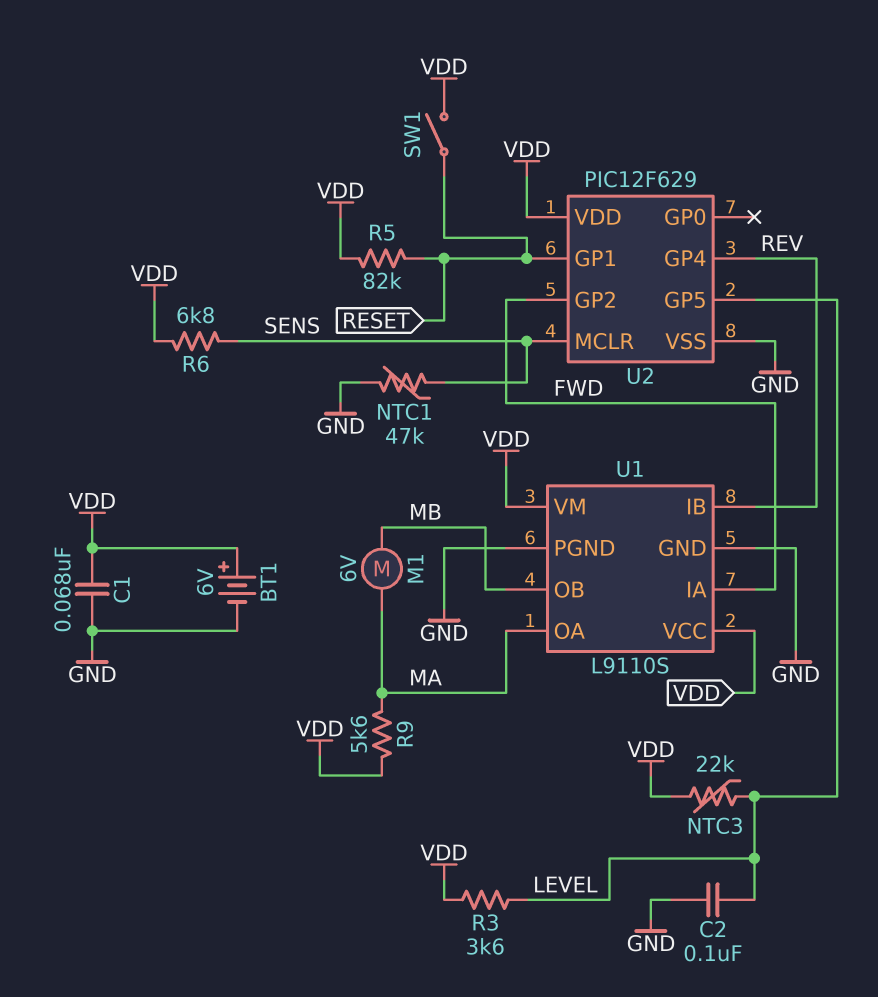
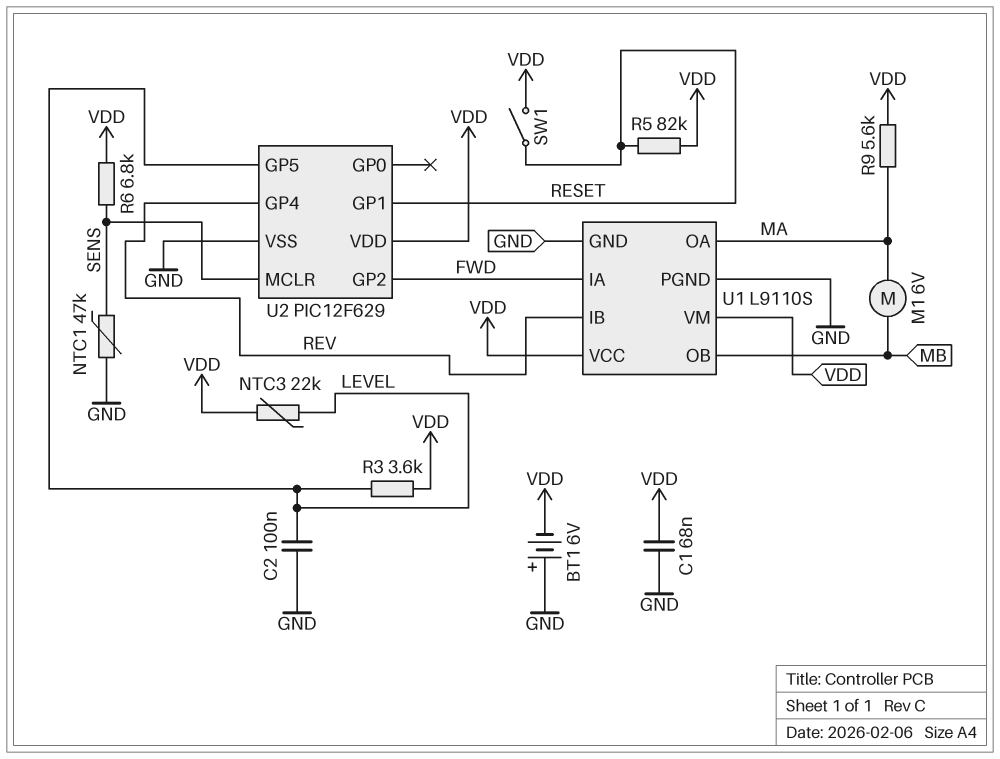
BT1: 6V (plus VDD, minus GND) -> 6V (plus GND, minus VDD)

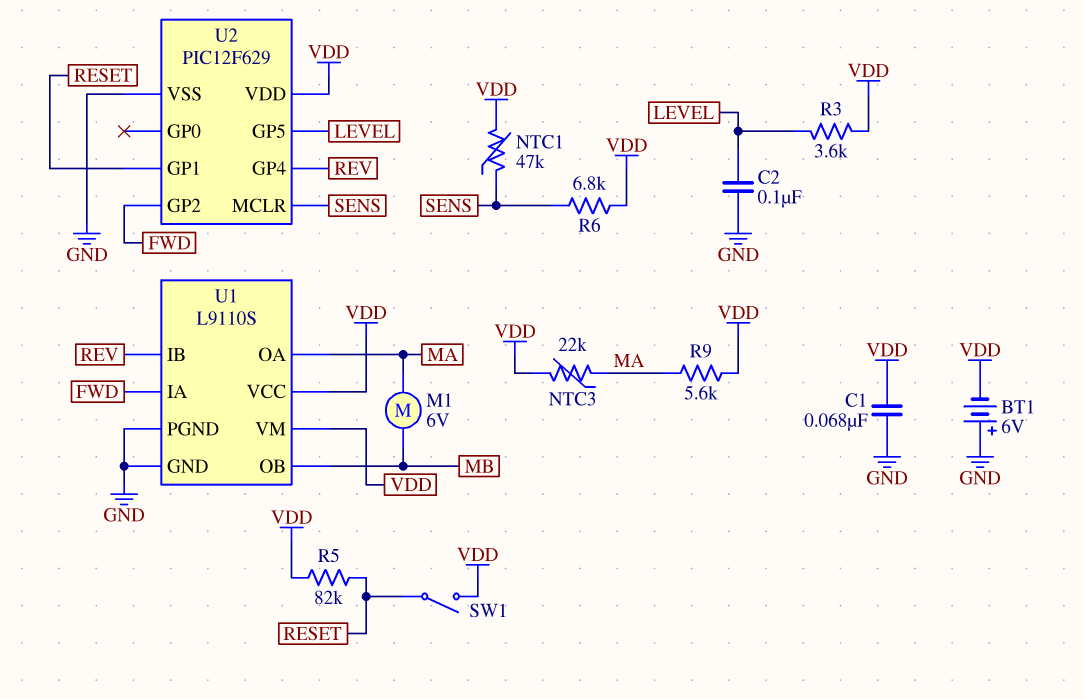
NTC1: 47k (GND, SENS) -> 47k (SENS, VDD)
NTC3: 22k (LEVEL, VDD) -> 22k (MA, VDD)

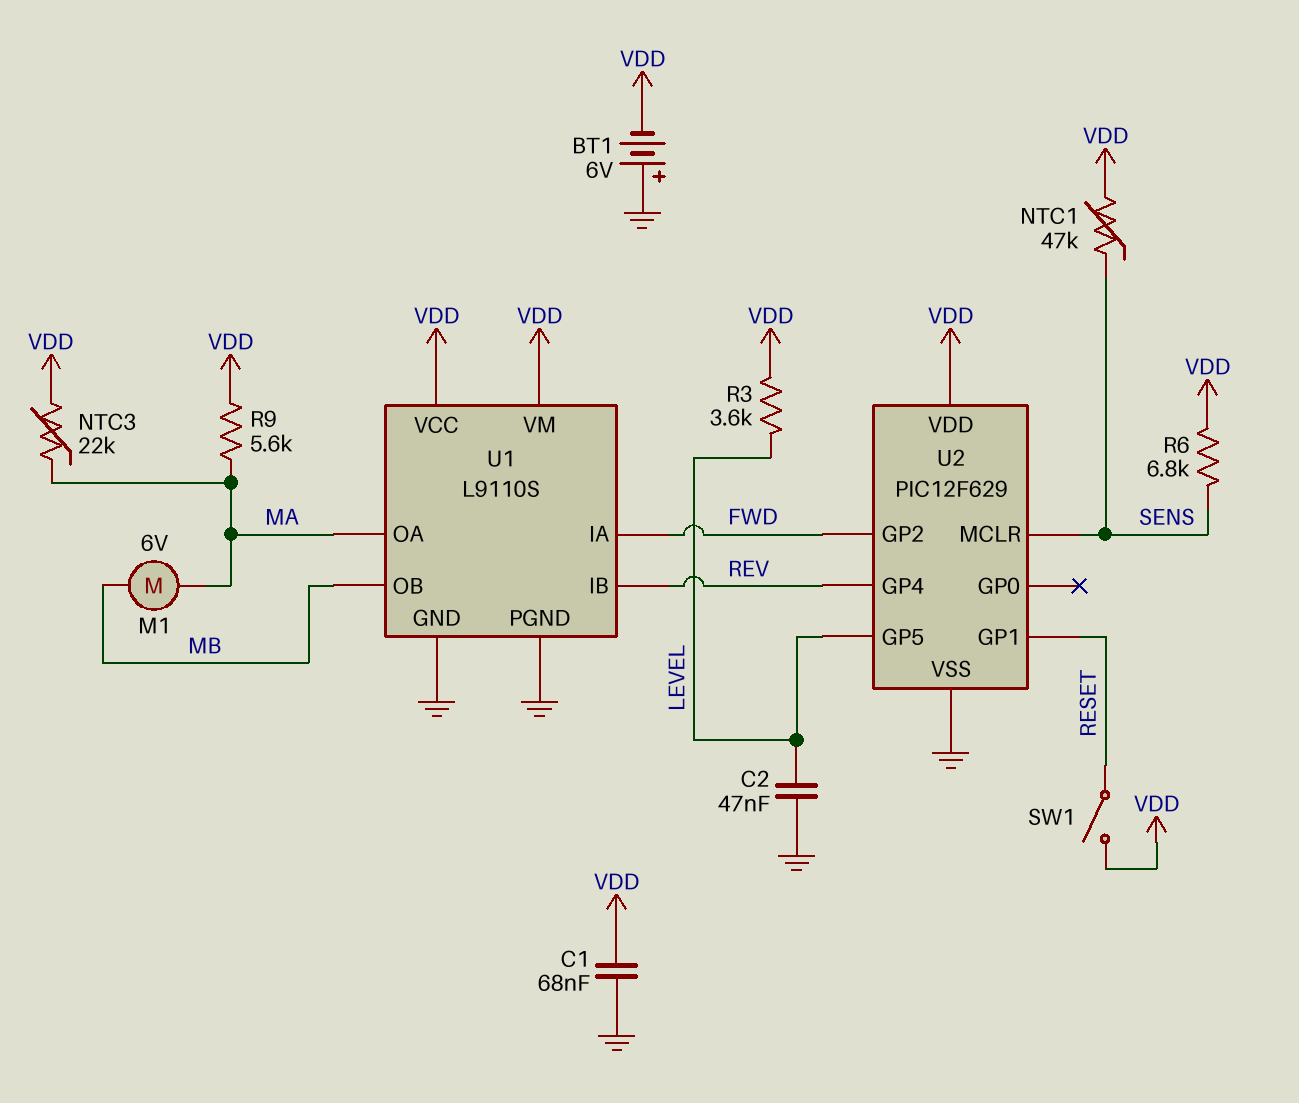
C2: 100nF (GND, LEVEL) -> 47nF (GND, LEVEL)
R5: 82k (RESET, VDD) -> none

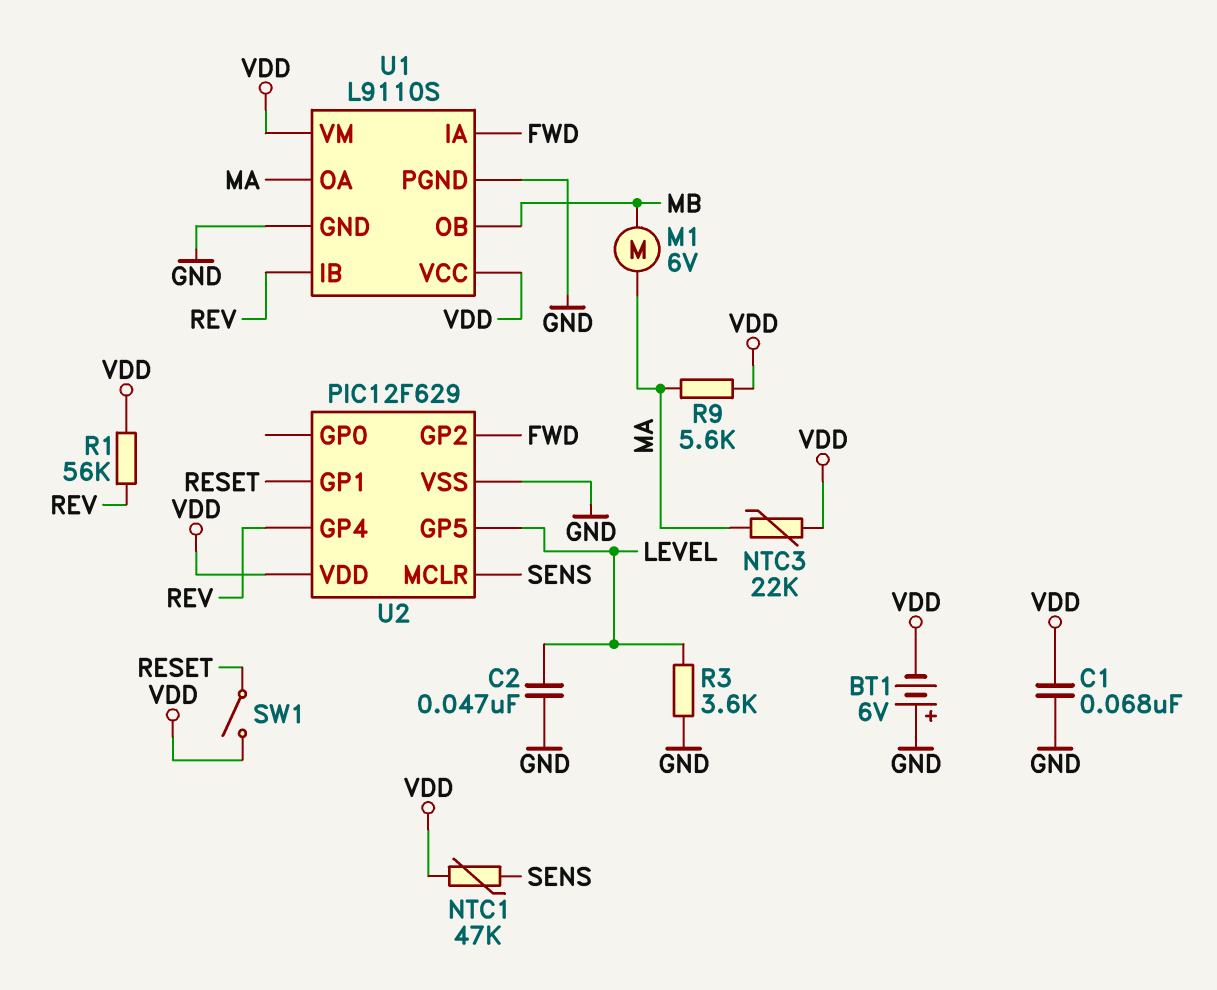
R1: none -> 56k (REV, VDD)
R3: 3.6k (LEVEL, VDD) -> 3.6k (GND, LEVEL)
R6: 6.8k (SENS, VDD) -> none

